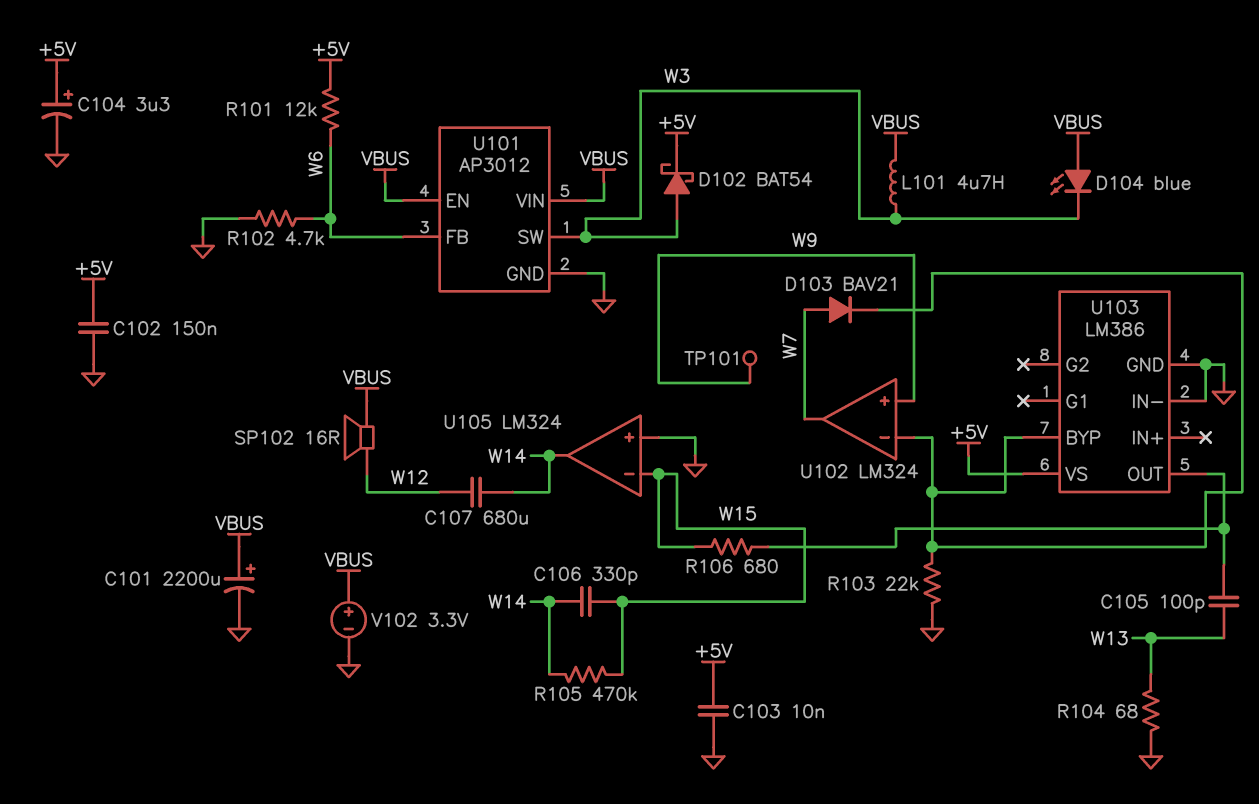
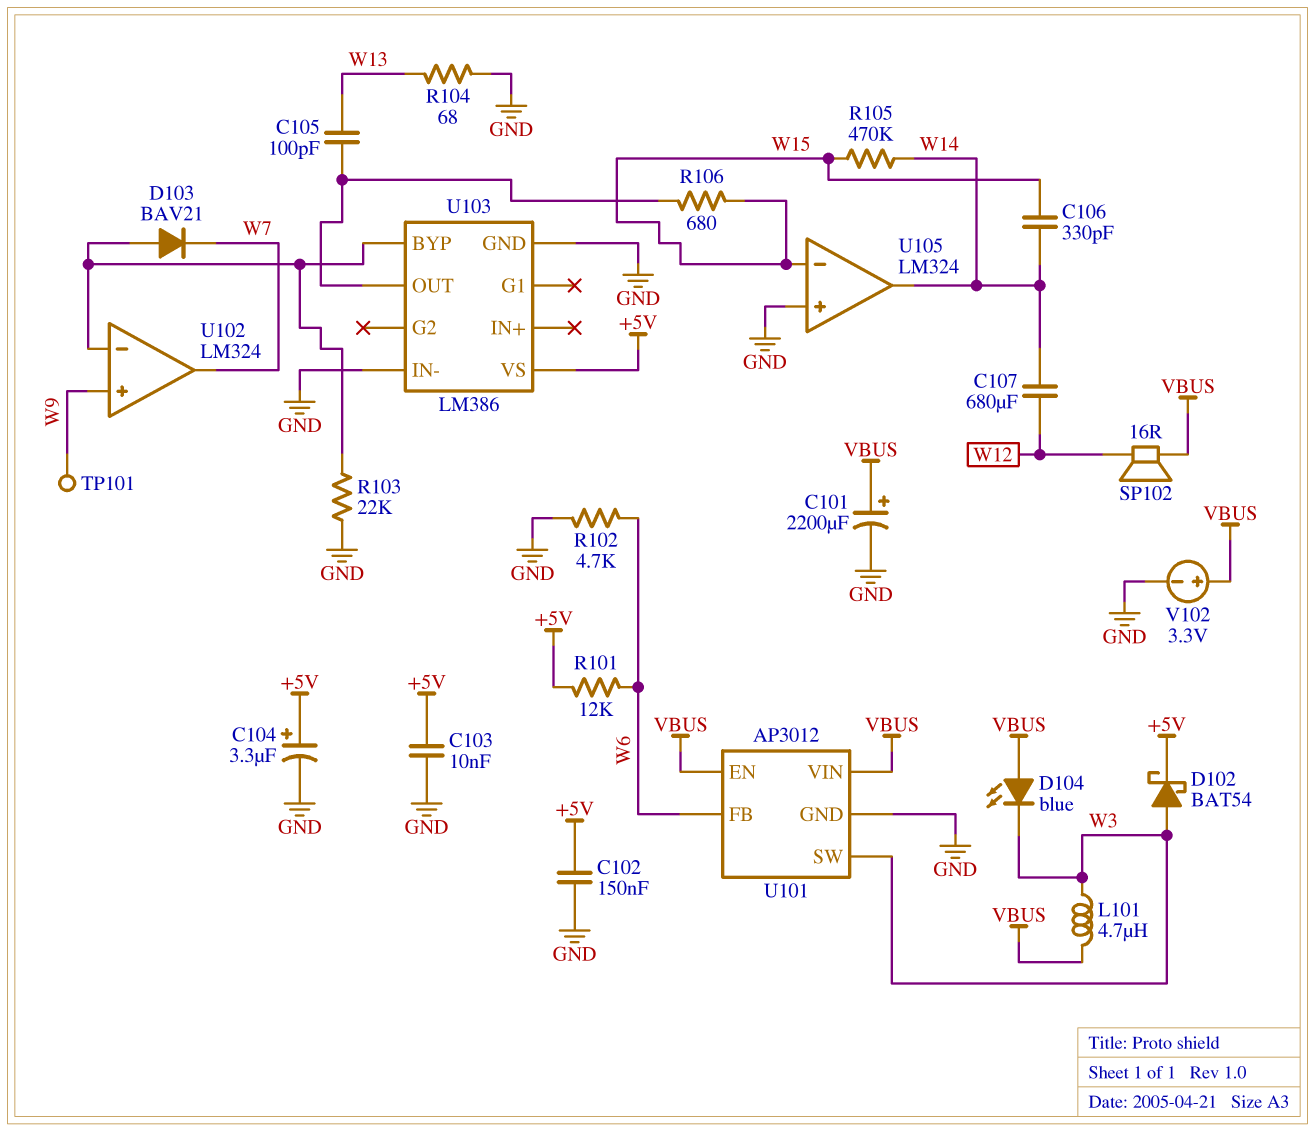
D103: diode BAV21 (A W7, K U102/in-) -> diode BAV21 (A U102/in-, K W7)

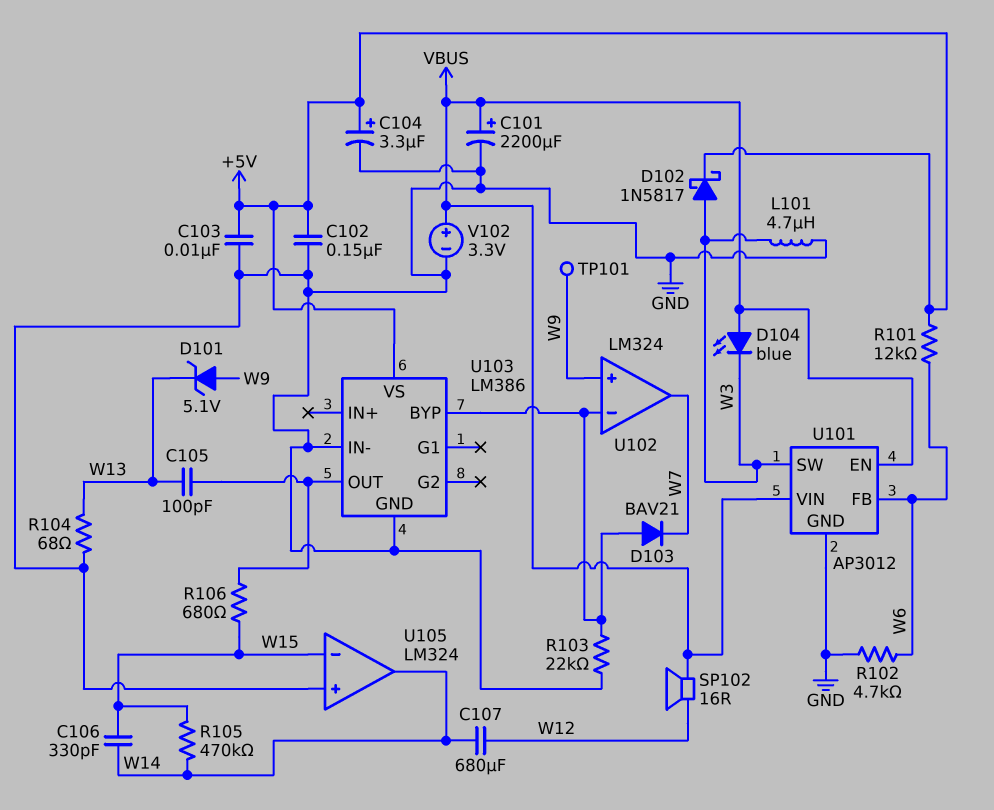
D101: none -> zener 5.1V (A W9, K W13)
D102: schottky BAT54 (A W3, K +5V) -> schottky 1N5817 (A W3, K +5V)
L101: 4.7uH (VBUS, W3) -> 4.7uH (GND, W3)

